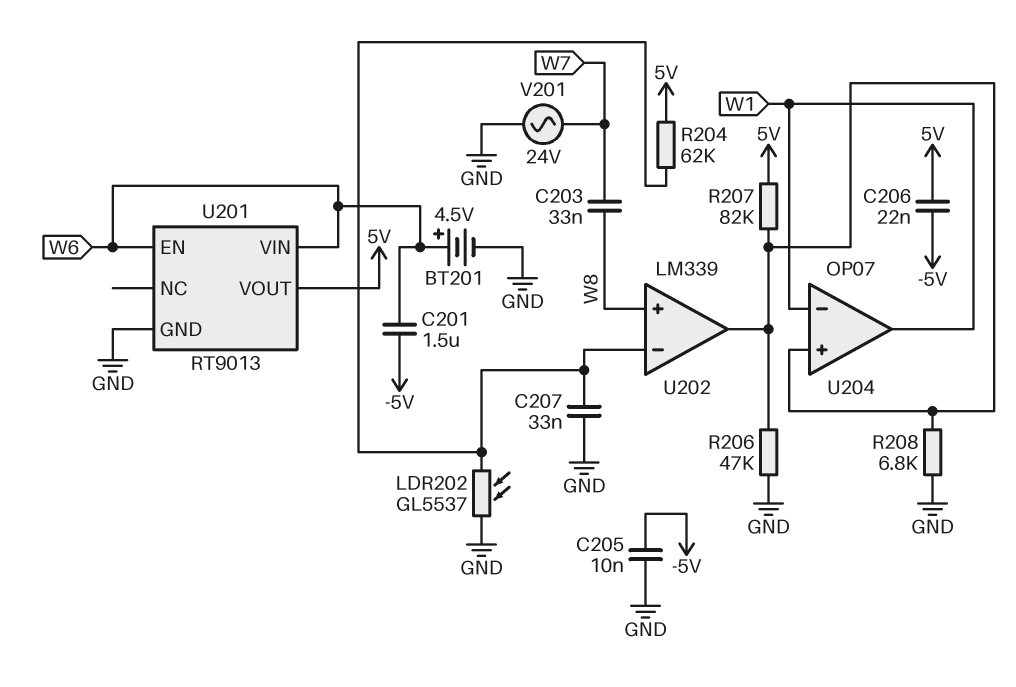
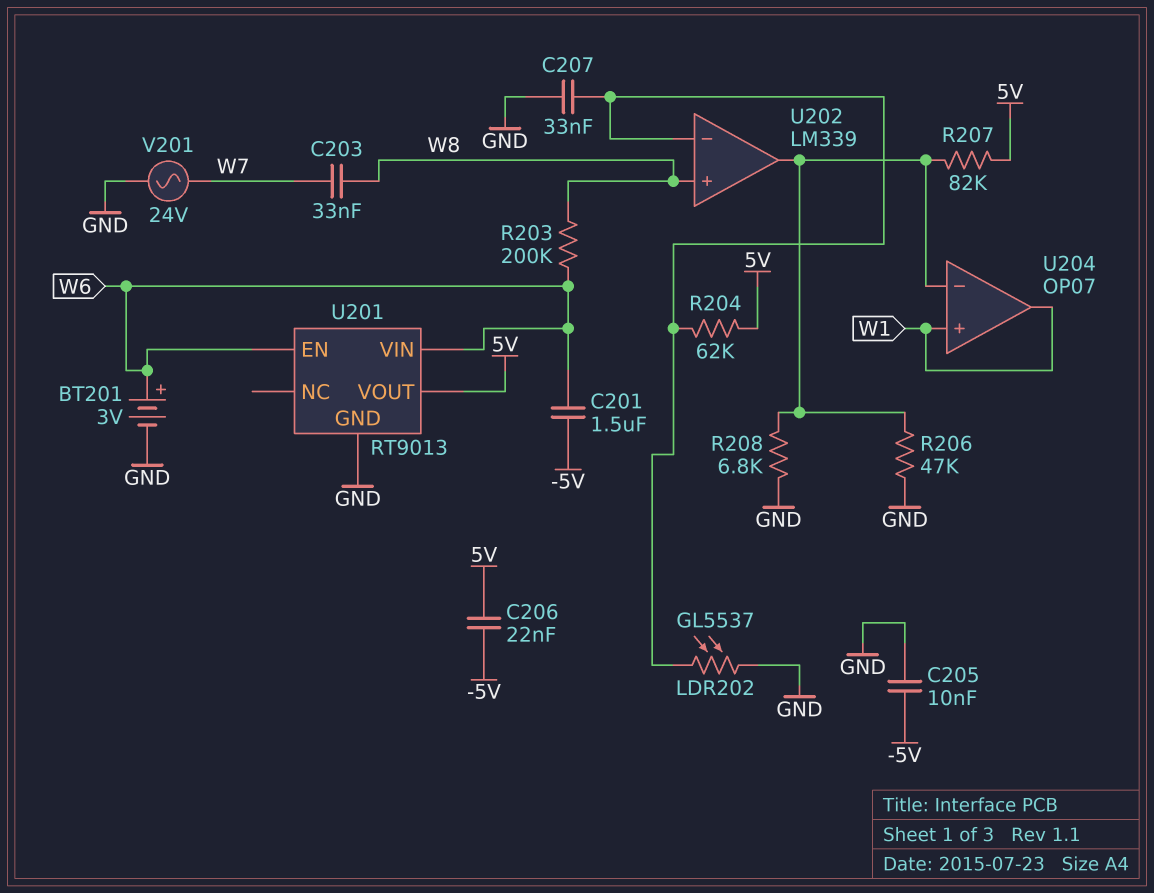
BT201: 4.5V (plus W6, minus GND) -> 3V (plus W6, minus GND)
R203: none -> 200k (W6, W8)
U204 pin in+: U202/out -> W1
U204 pin in-: W1 -> U202/out

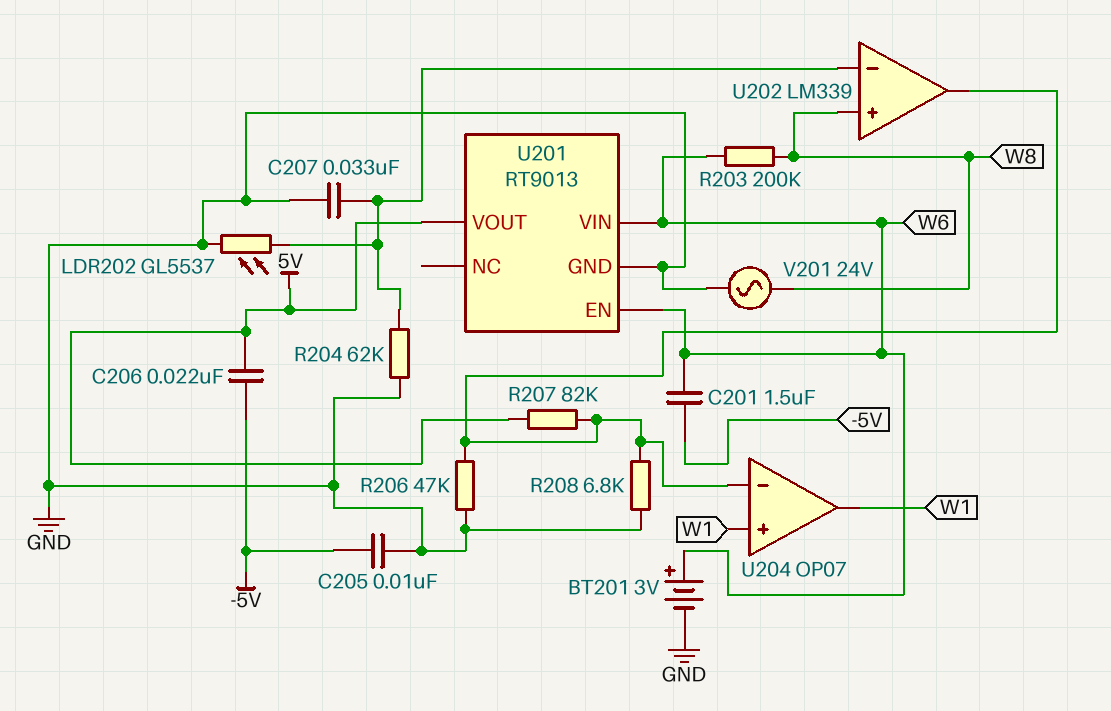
C203: 33nF (W7, W8) -> none
R204: 62k (5V, U202/in-) -> 62k (GND, U202/in-)
V201: AC 24V (GND, W7) -> AC 24V (GND, W8)

